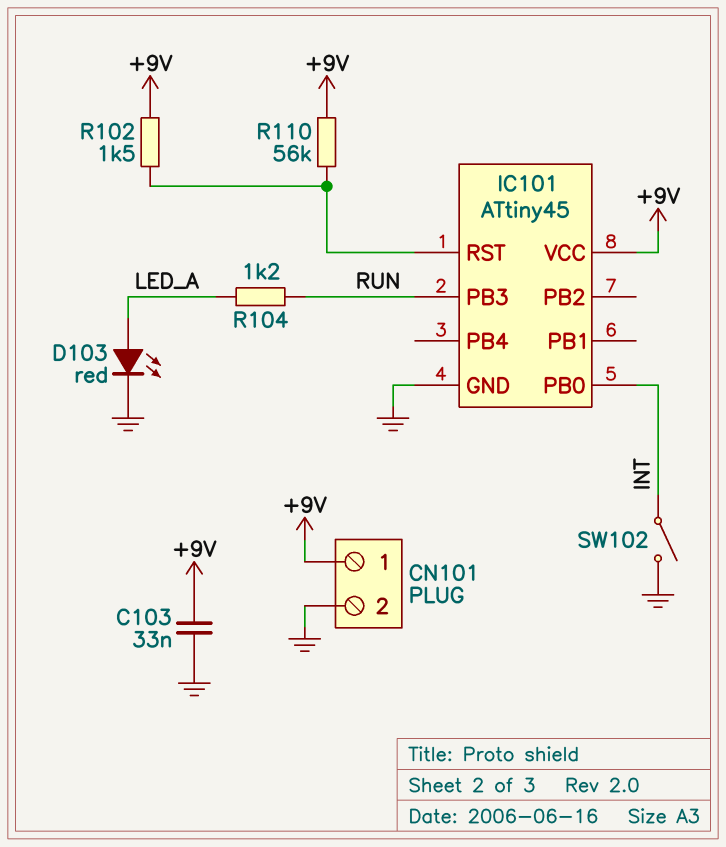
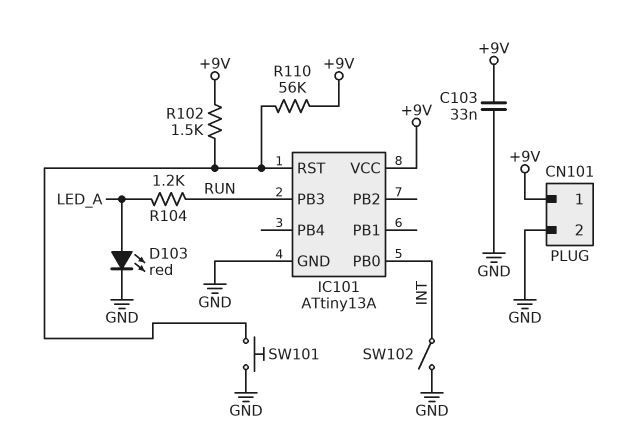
IC101: ATtiny45 -> ATtiny13A
SW101: none -> button (GND, IC101/RST)

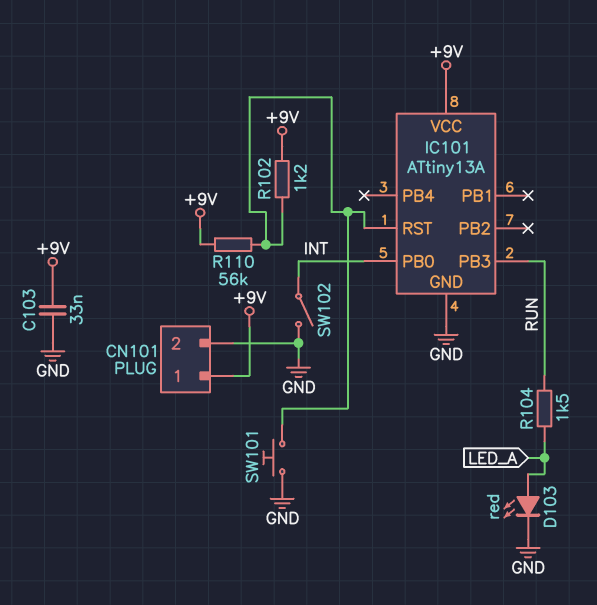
R102: 1.5k (+9V, IC101/RST) -> 1.2k (+9V, IC101/RST)
R104: 1.2k (LED_A, RUN) -> 1.5k (LED_A, RUN)

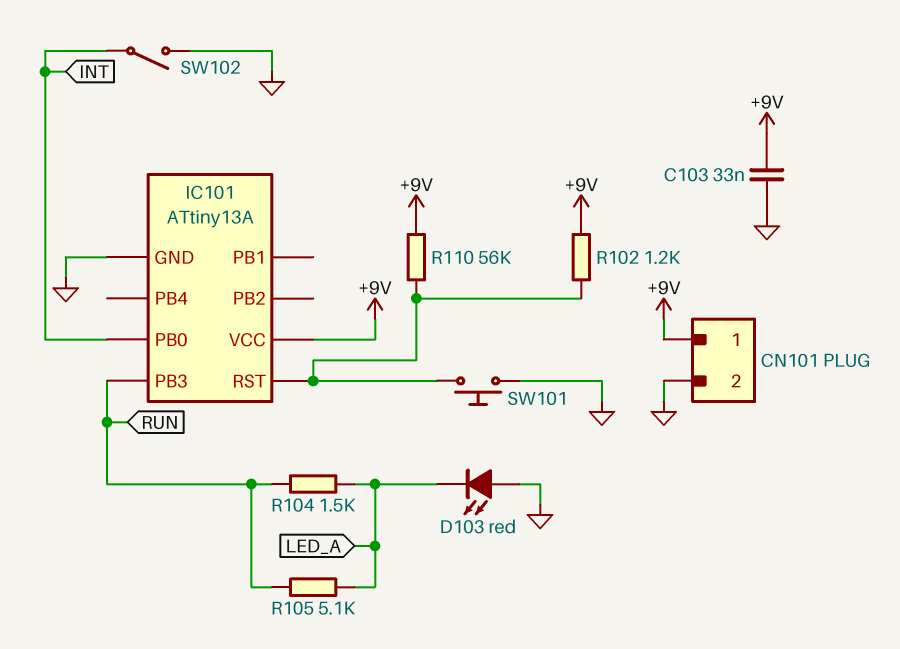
D103: LED red (A LED_A, K GND) -> LED red (A GND, K LED_A)
R105: none -> 5.1k (LED_A, RUN)

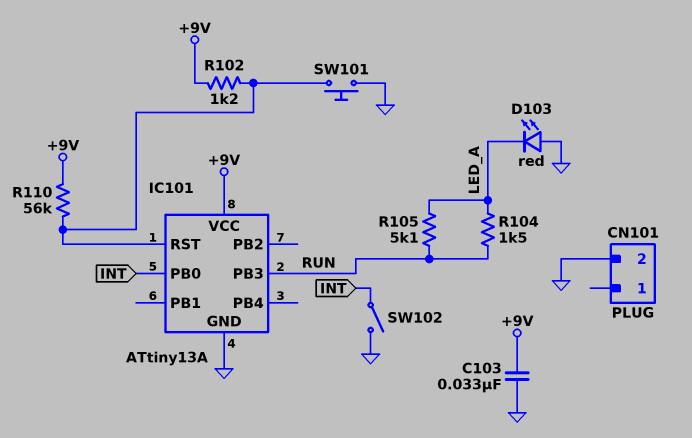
CN101 pin 1: +9V -> none

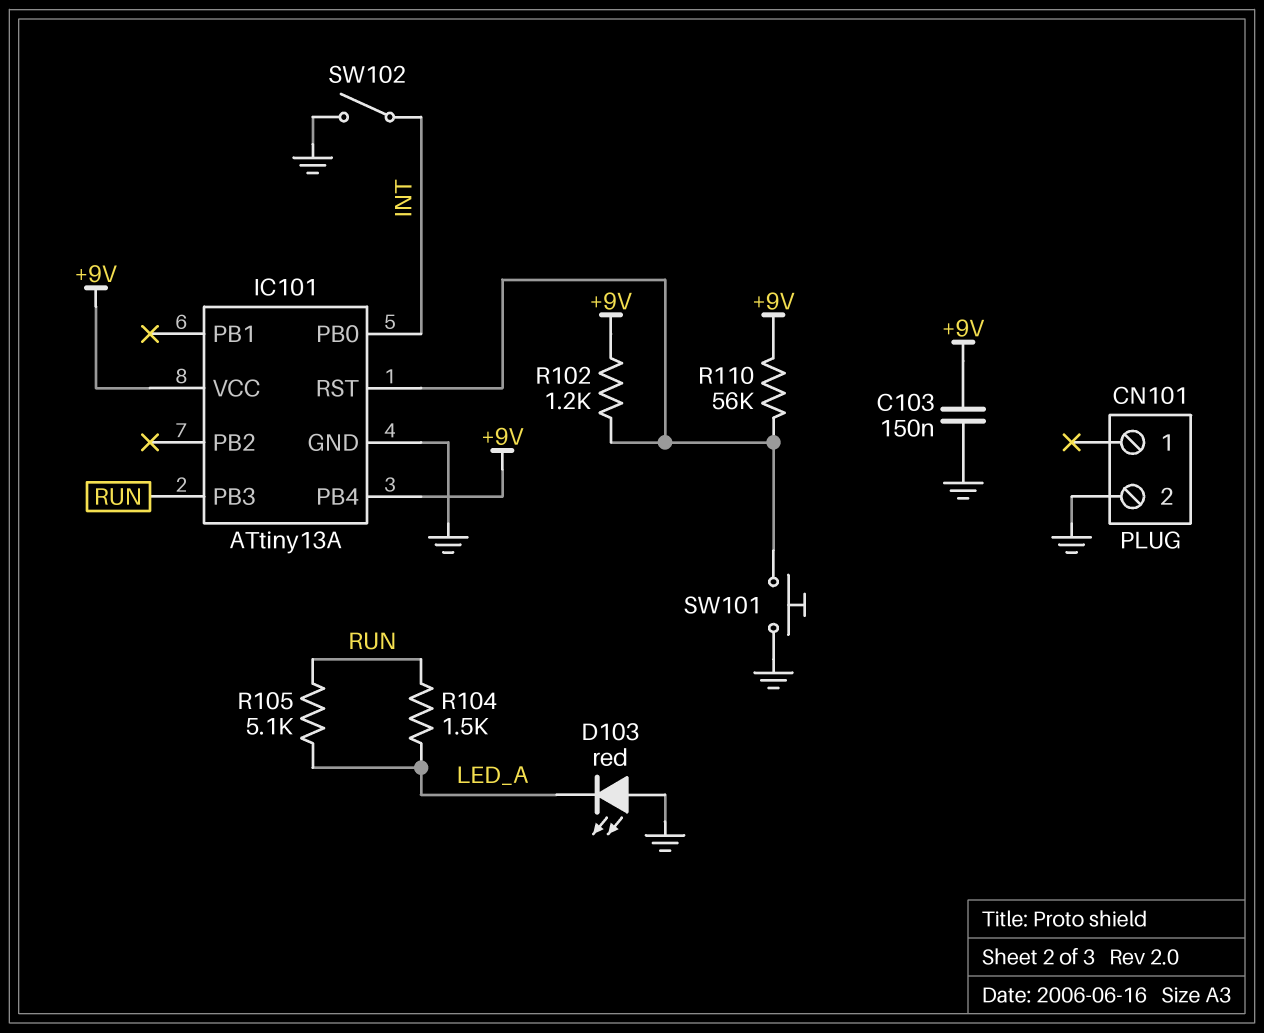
C103: 33nF (+9V, GND) -> 150nF (+9V, GND)
IC101 pin PB4: none -> +9V

